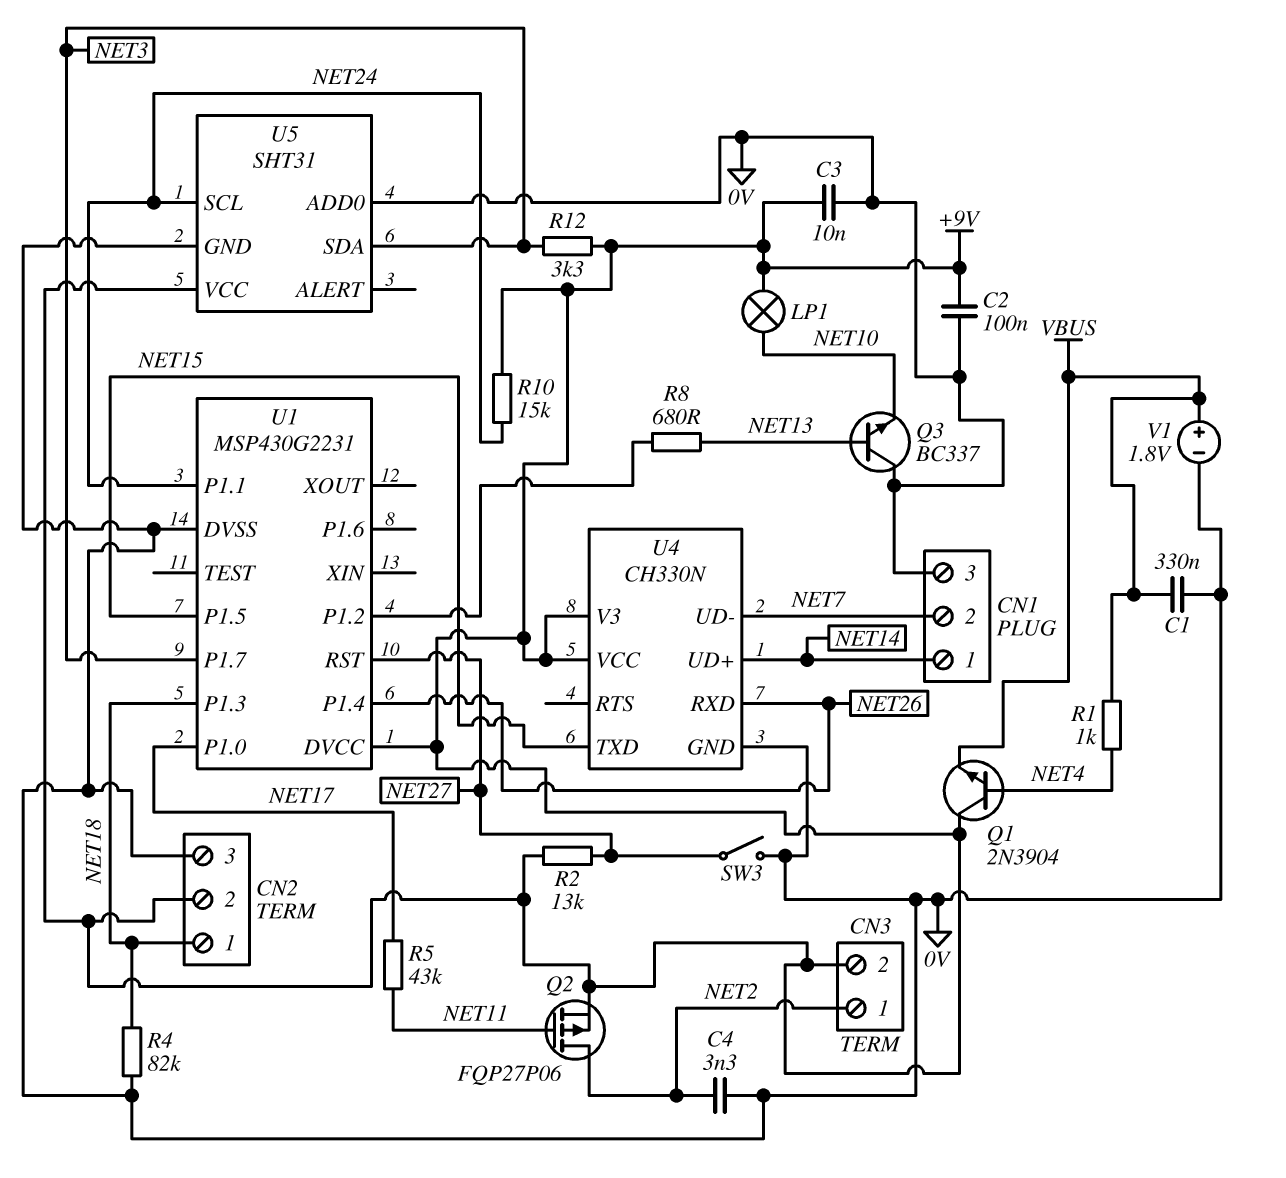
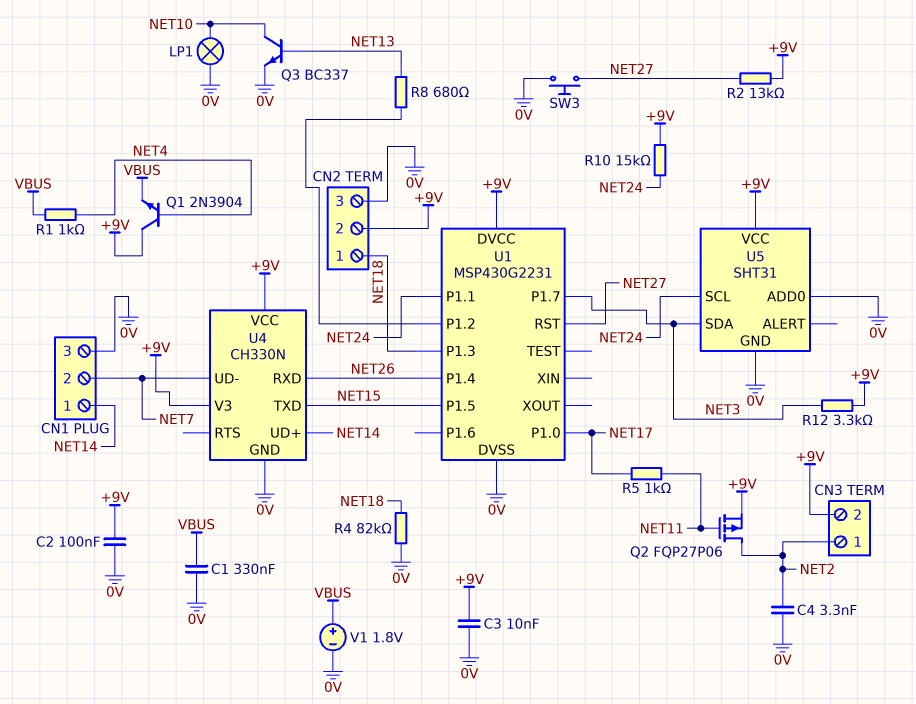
LP1: lamp (+9V, NET10) -> lamp (0V, NET10)
Q3: NPN BC337 (B NET13, C 0V, E NET10) -> NPN BC337 (B NET13, C NET10, E 0V)
R5: 43k (NET11, NET17) -> 1k (NET11, NET17)
SW3: switch (0V, NET27) -> button (0V, NET27)

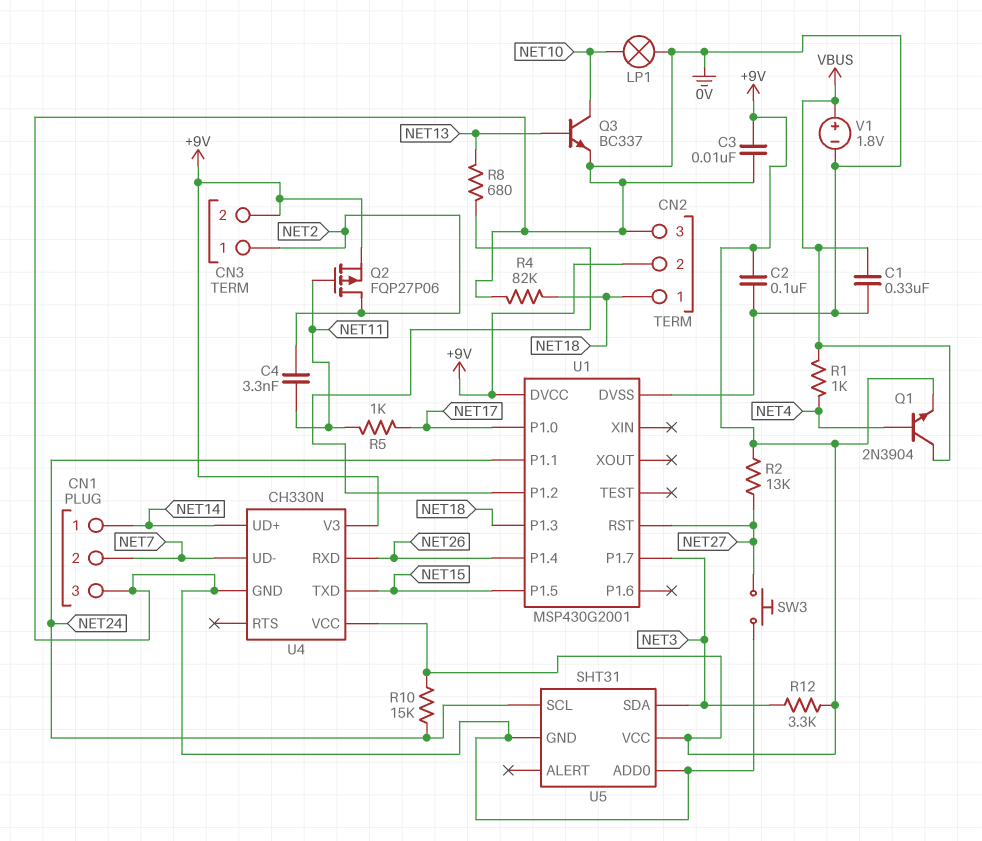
C4: 3.3nF (0V, NET2) -> 3.3nF (NET2, NET11)
Q1: NPN 2N3904 (B NET4, C +9V, E VBUS) -> NPN 2N3904 (B NET4, C VBUS, E +9V)
U1: MSP430G2231 -> MSP430G2001

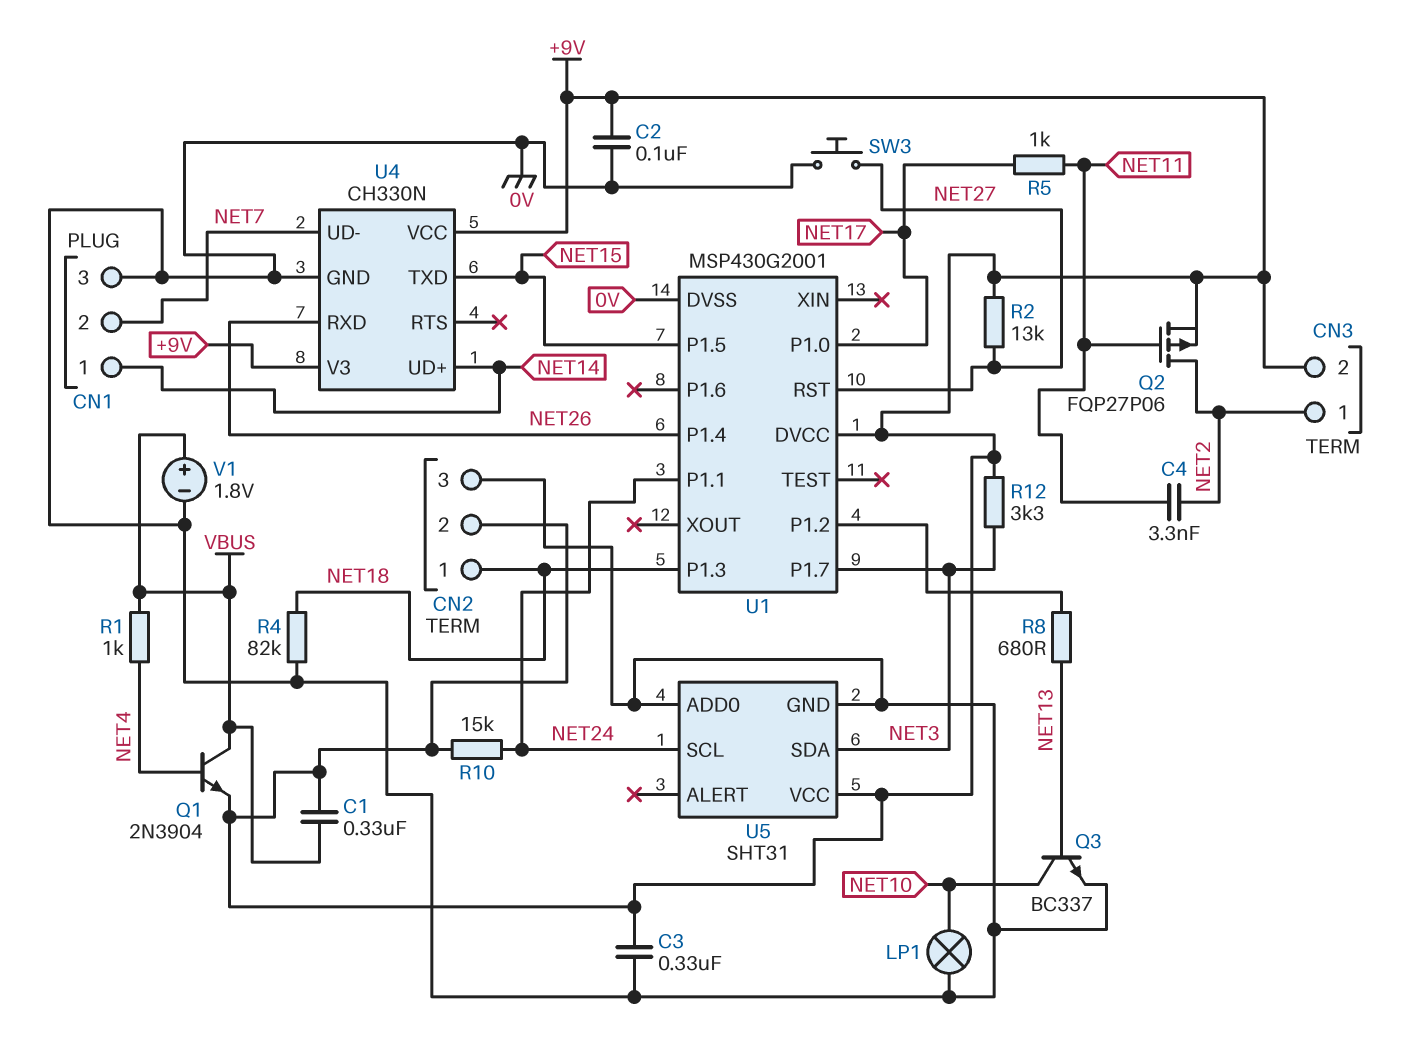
C1: 330nF (0V, VBUS) -> 330nF (+9V, VBUS)
C3: 10nF (+9V, 0V) -> 330nF (+9V, 0V)

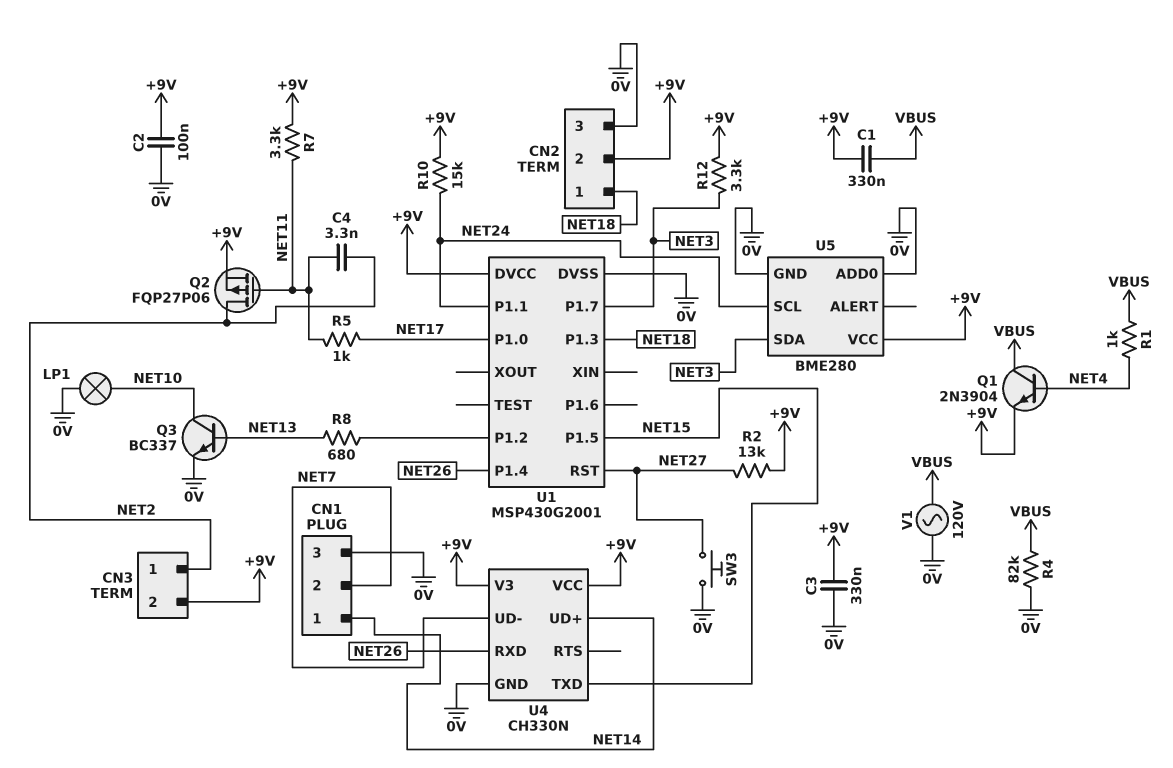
R4: 82k (0V, NET18) -> 82k (0V, VBUS)
R7: none -> 3.3k (+9V, NET11)
U5: SHT31 -> BME280
V1: 1.8V (plus VBUS, minus 0V) -> AC 120V (0V, VBUS)

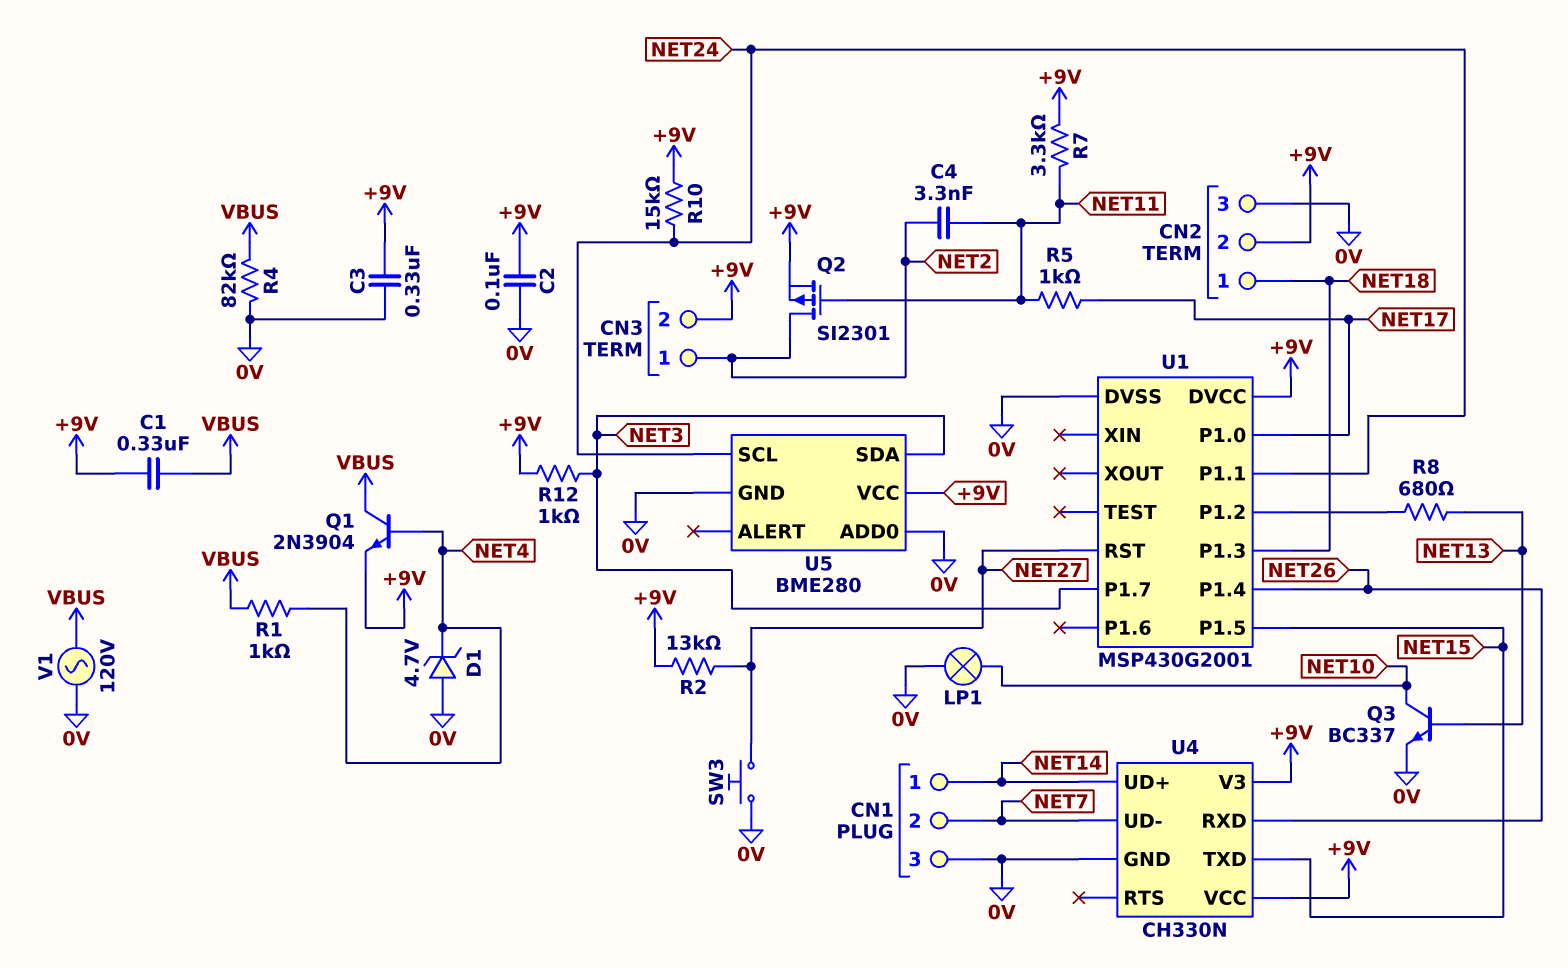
D1: none -> zener 4.7V (A 0V, K NET4)
Q2: PMOS FQP27P06 (G NET11, D NET2, S +9V) -> PMOS SI2301 (G NET11, D NET2, S +9V)
R12: 3.3k (+9V, NET3) -> 1k (+9V, NET3)

